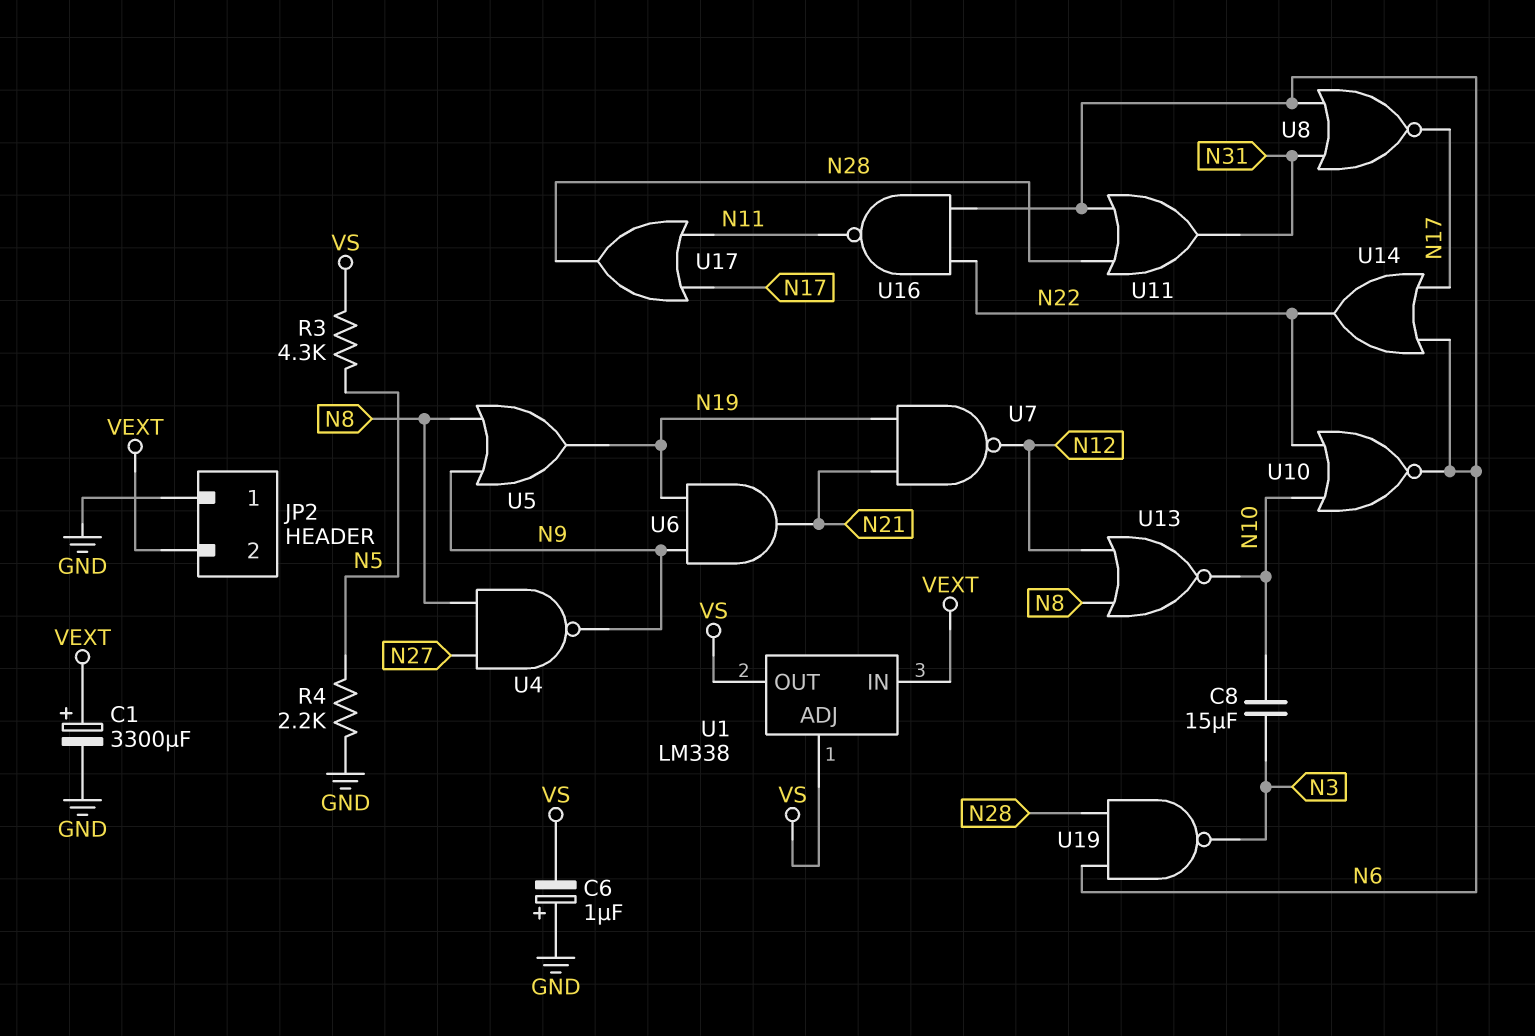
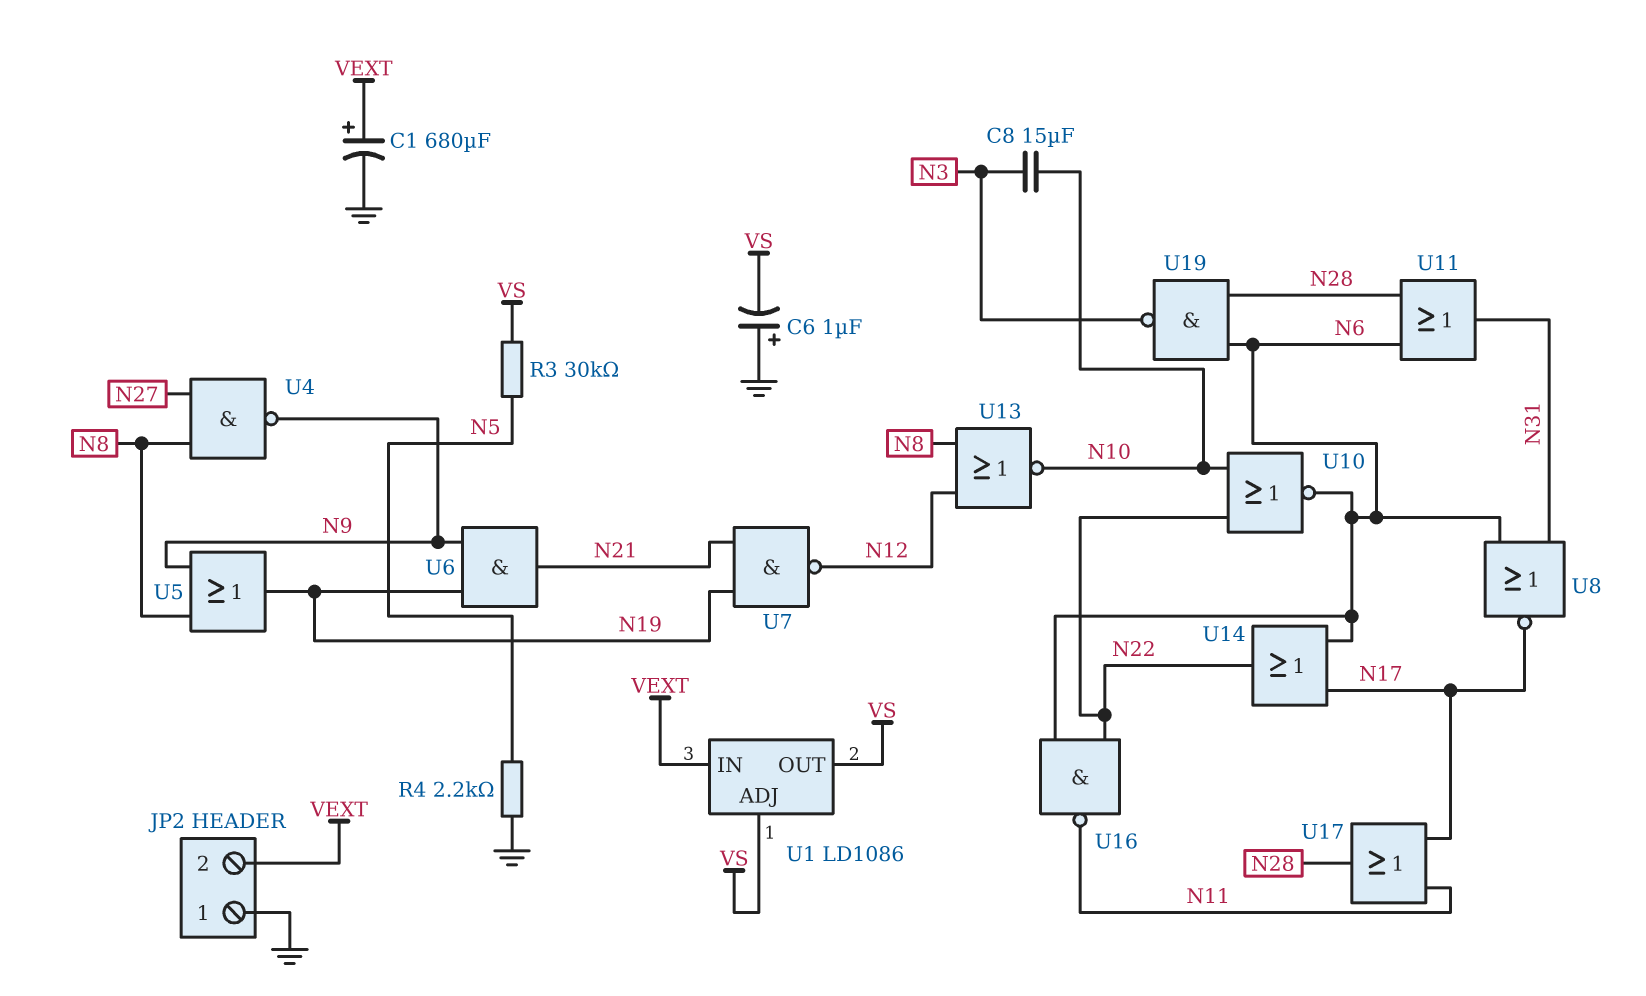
C1: 3300uF (plus VEXT, minus GND) -> 680uF (plus VEXT, minus GND)
R3: 4.3k (N5, VS) -> 30k (N5, VS)
U1: LM338 -> LD1086

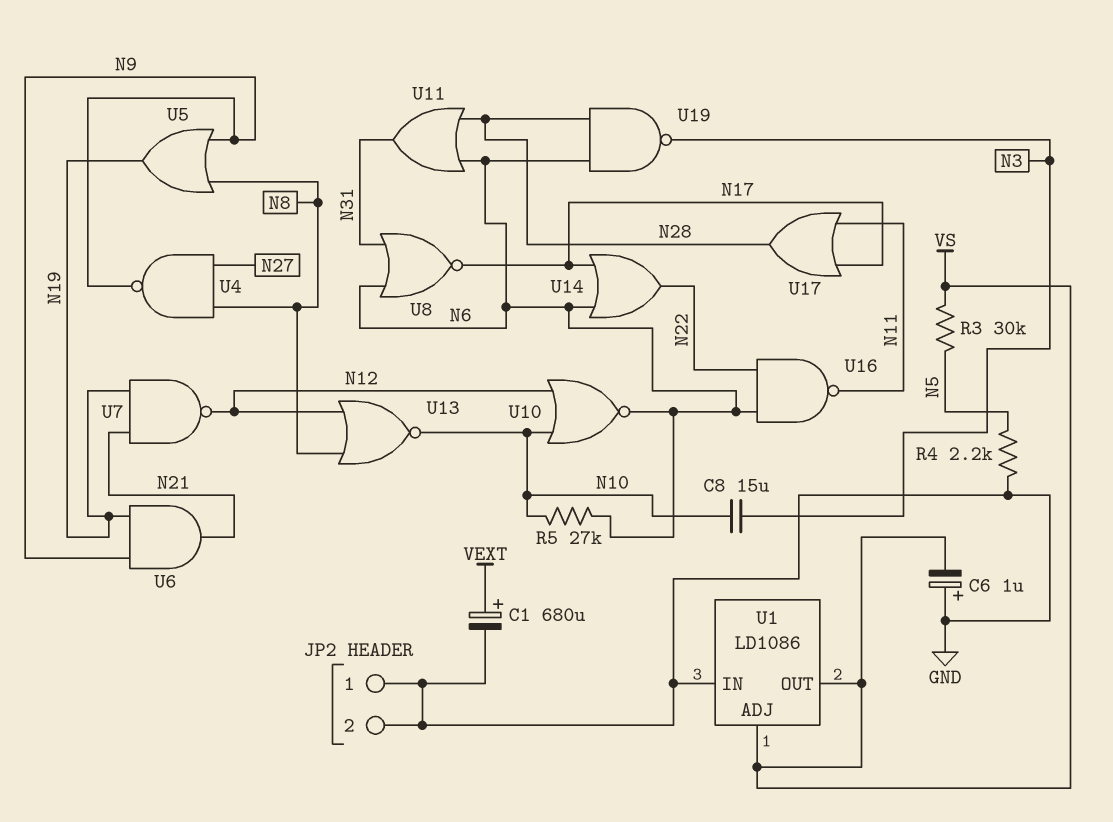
JP2 pin 2: VEXT -> GND
R5: none -> 27k (N6, N10)
U1 pin IN: VEXT -> GND
U10: NOR (in N10, in N22, out N6) -> NOR (in N10, in N12, out N6)

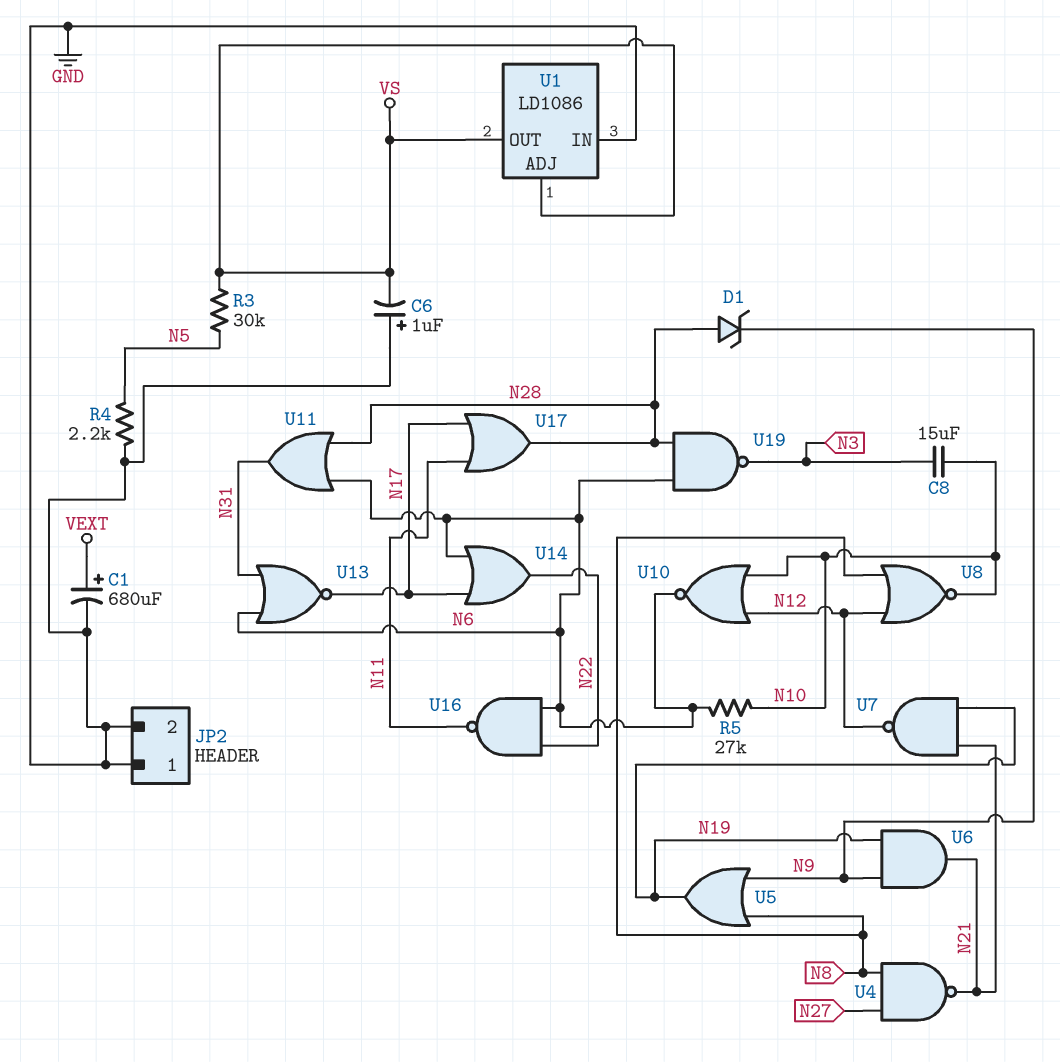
D1: none -> zener (A N28, K N9)
U4: NAND (in N8, in N27, out N9) -> NAND (in N8, in N27, out N21)
U8: NOR (in N6, in N31, out N17) -> NOR (in N8, in N12, out N10)
U13: NOR (in N8, in N12, out N10) -> NOR (in N6, in N31, out N17)

